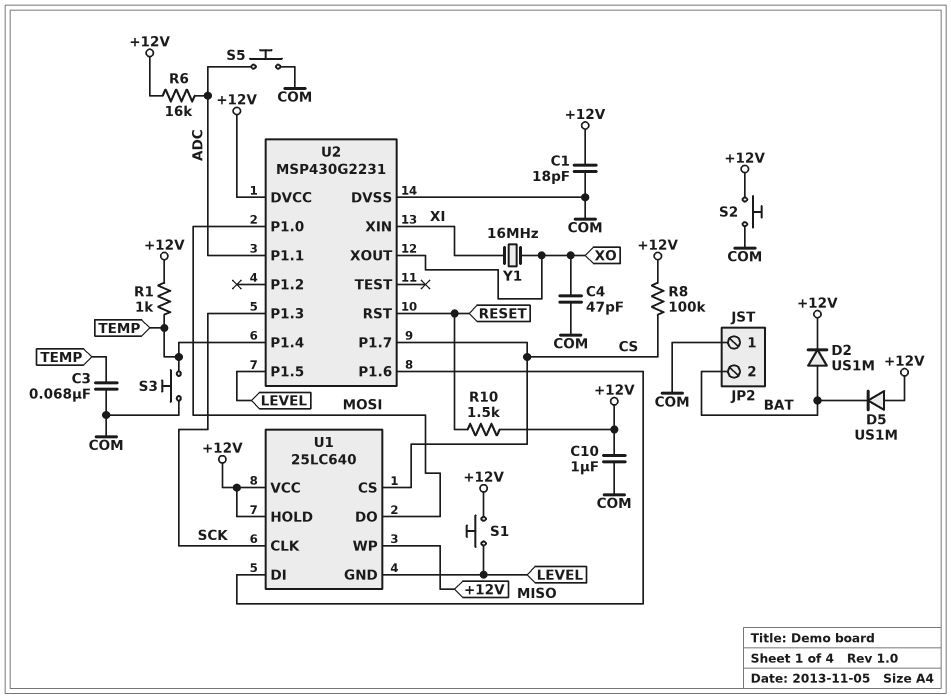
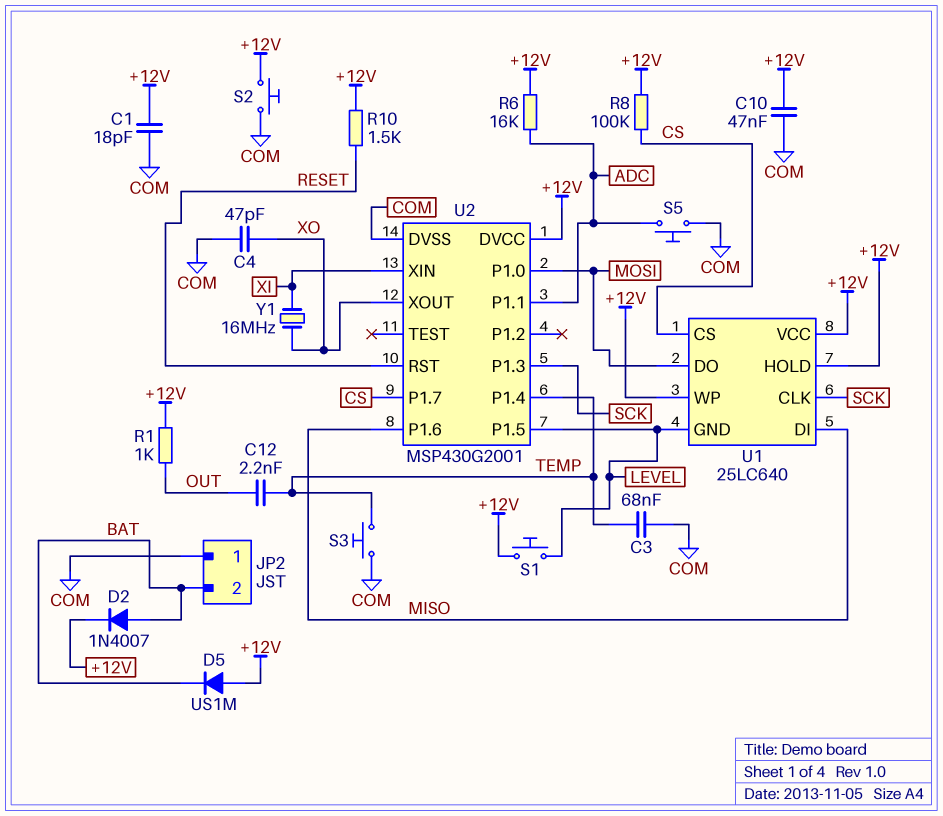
C10: 1uF (+12V, COM) -> 47nF (+12V, COM)
C12: none -> 2.2nF (OUT, TEMP)
D2: diode US1M (A BAT, K +12V) -> diode 1N4007 (A BAT, K +12V)
R1: 1k (+12V, TEMP) -> 1k (+12V, OUT)
U2: MSP430G2231 -> MSP430G2001

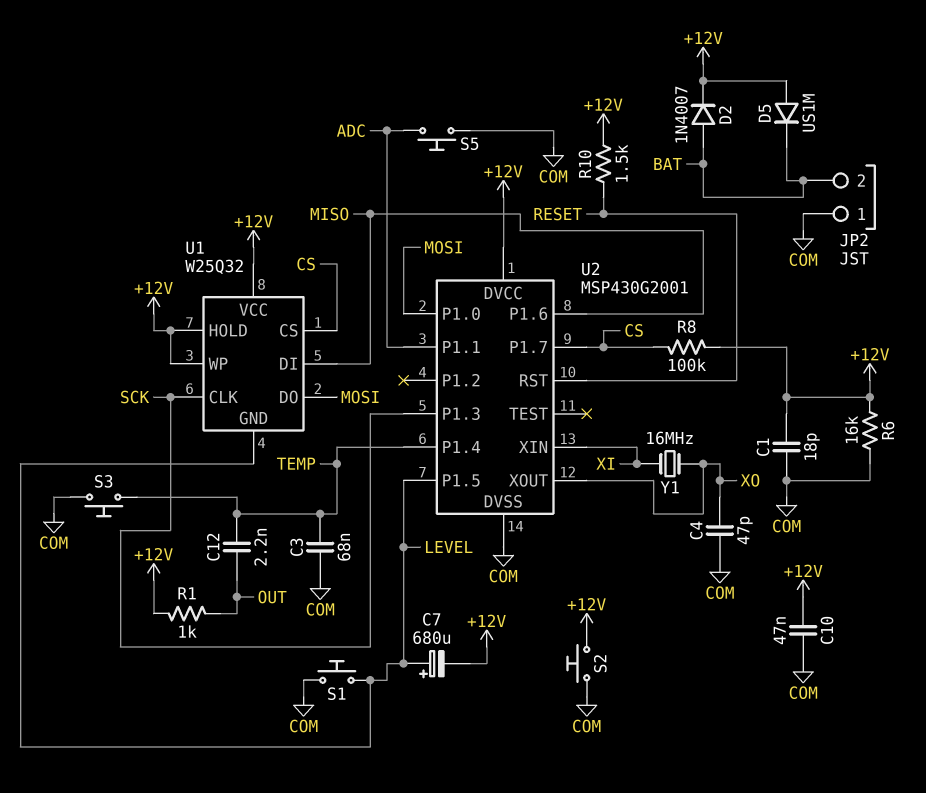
C7: none -> 680uF (plus LEVEL, minus +12V)
R6: 16k (+12V, ADC) -> 16k (+12V, COM)
S1: button (+12V, LEVEL) -> button (COM, LEVEL)
U1: 25LC640 -> W25Q32

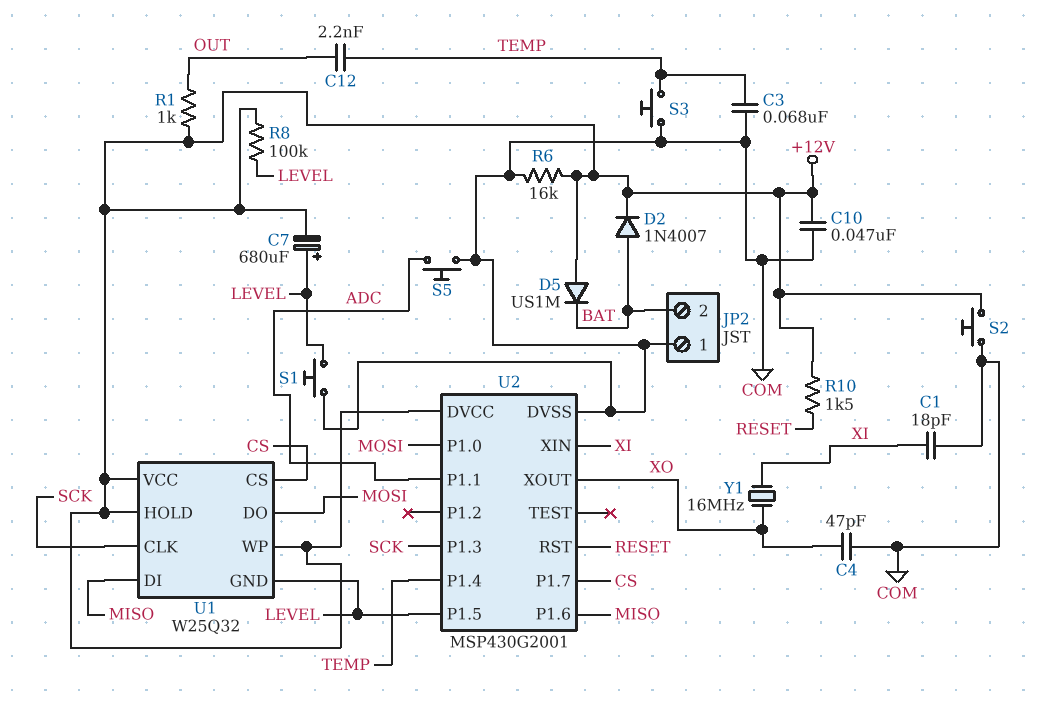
C1: 18pF (+12V, COM) -> 18pF (COM, XI)
R8: 100k (+12V, CS) -> 100k (+12V, LEVEL)

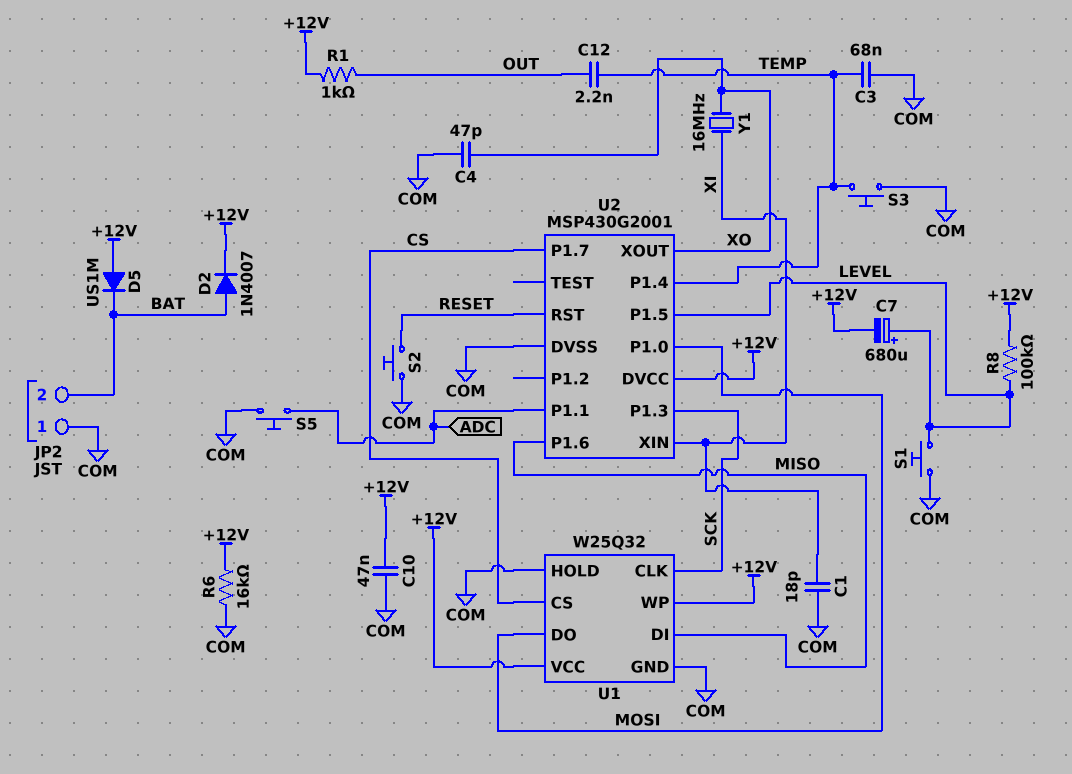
R10: 1.5k (+12V, RESET) -> none
S2: button (+12V, COM) -> button (COM, RESET)
U1 pin GND: LEVEL -> COM
U1 pin HOLD: +12V -> COM

